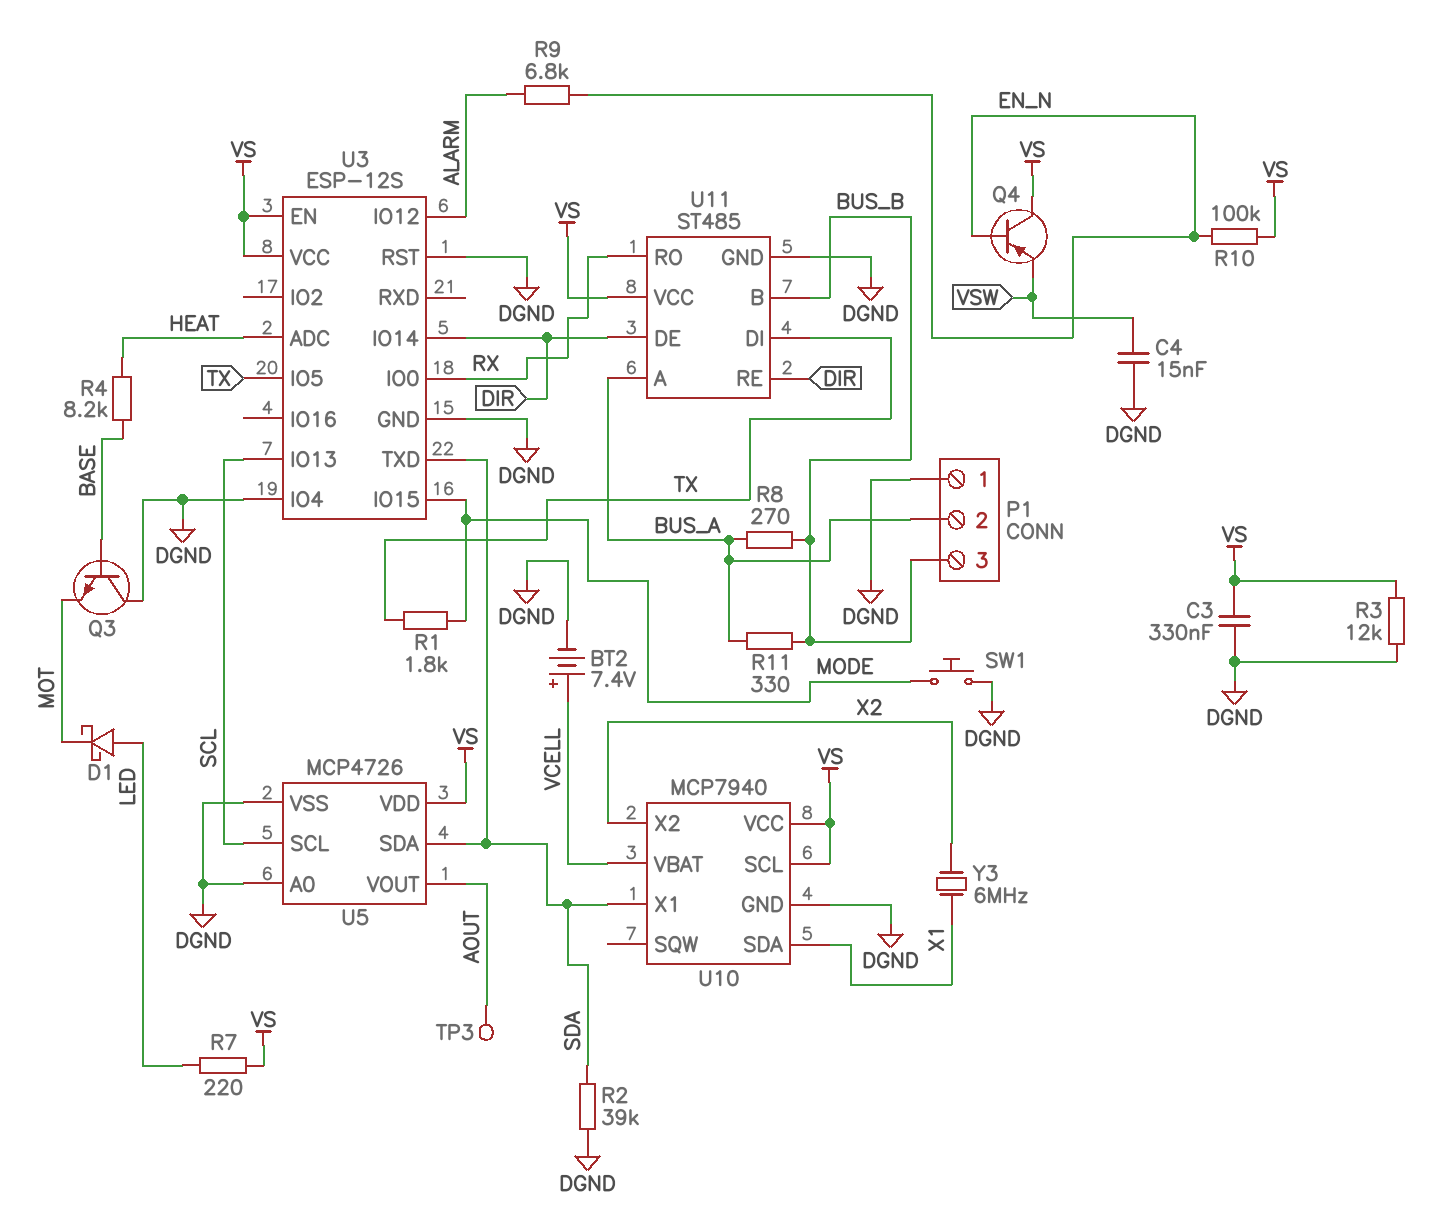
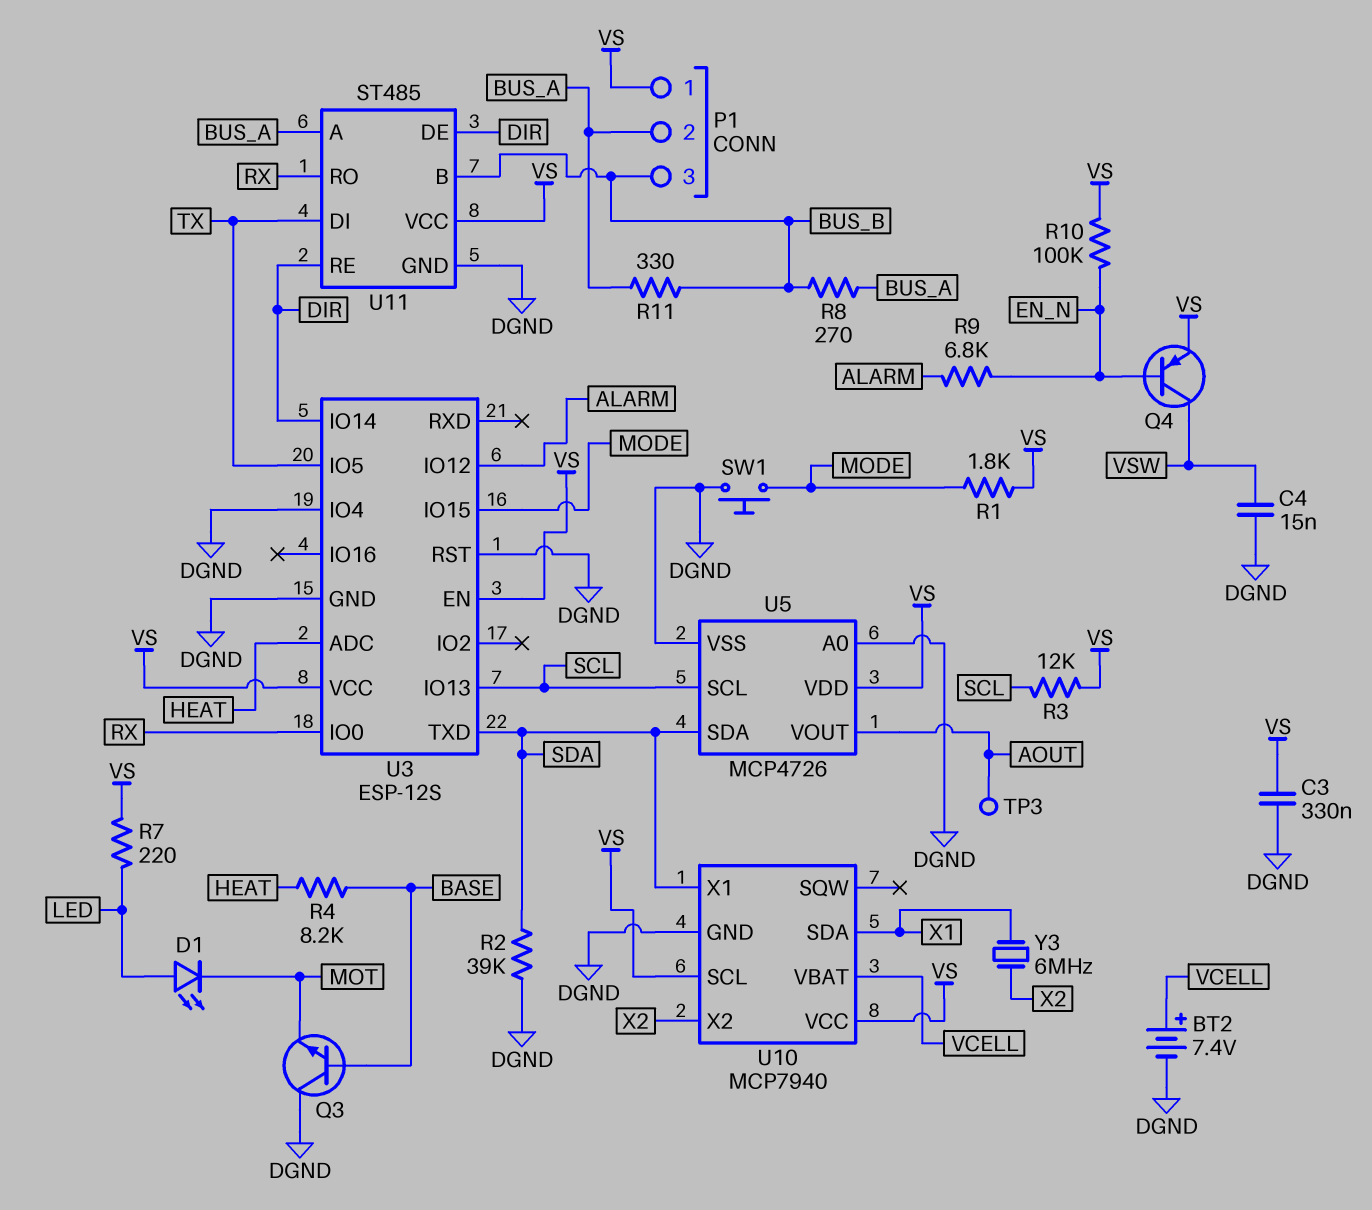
D1: schottky (A LED, K MOT) -> LED (A LED, K MOT)
P1 pin 1: DGND -> VS
Q4: PNP (B EN_N, C VS, E VSW) -> PNP (B EN_N, C VSW, E VS)
R1: 1.8k (MODE, TX) -> 1.8k (MODE, VS)
R3: 12k (DGND, VS) -> 12k (SCL, VS)

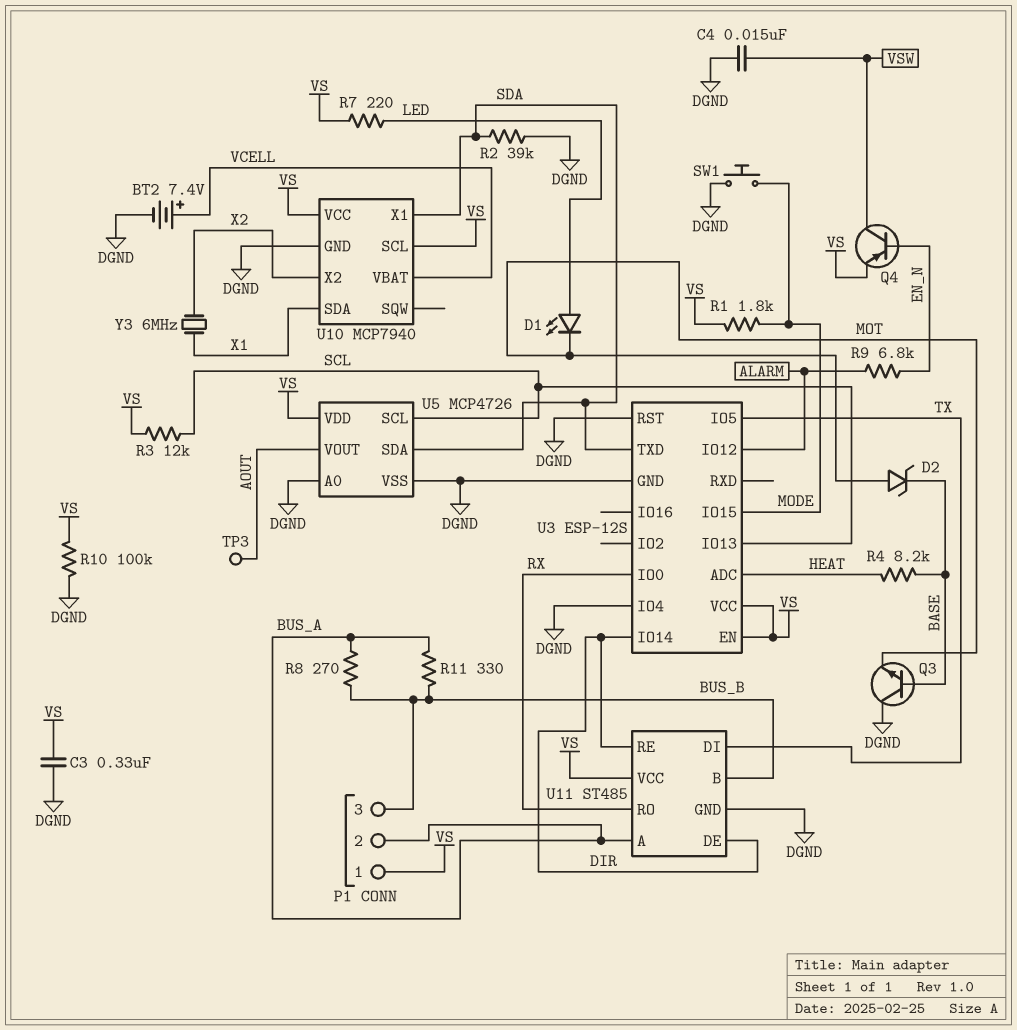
D2: none -> zener (A MOT, K BASE)
R10: 100k (EN_N, VS) -> 100k (DGND, VS)

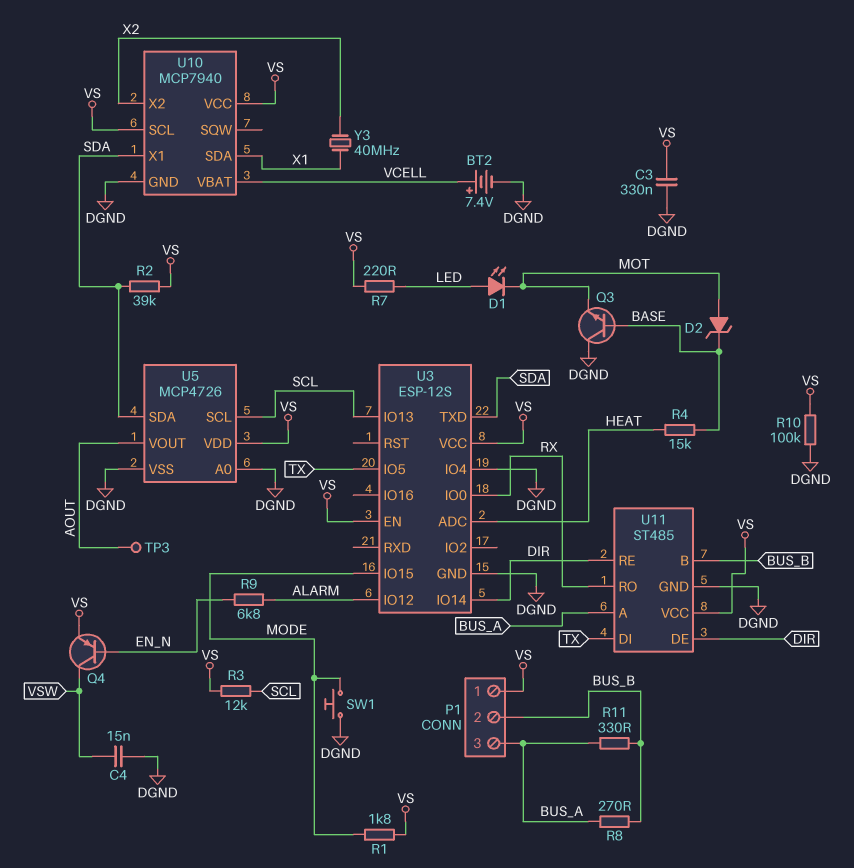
P1 pin 2: BUS_A -> BUS_B
P1 pin 3: BUS_B -> BUS_A
R2: 39k (DGND, SDA) -> 39k (SDA, VS)
R4: 8.2k (BASE, HEAT) -> 15k (BASE, HEAT)
U3 pin RST: DGND -> none
Y3: 6MHz (X1, X2) -> 40MHz (X1, X2)

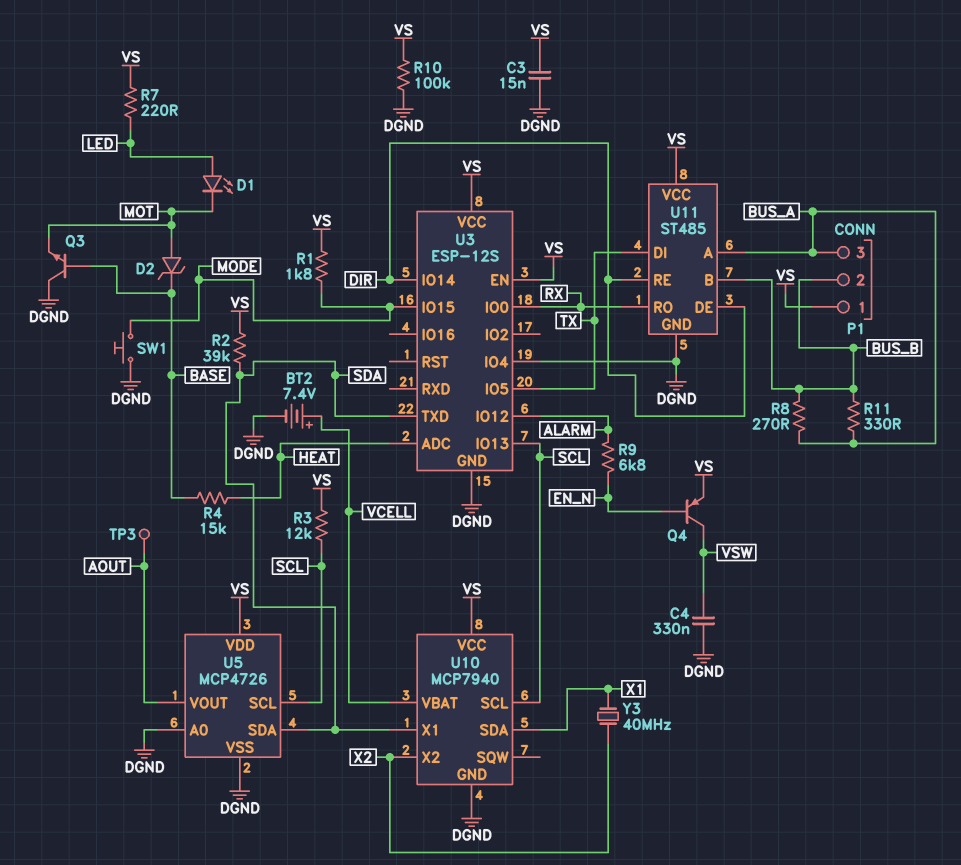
C3: 330nF (DGND, VS) -> 15nF (DGND, VS)
C4: 15nF (DGND, VSW) -> 330nF (DGND, VSW)
U10 pin SCL: VS -> SCL

